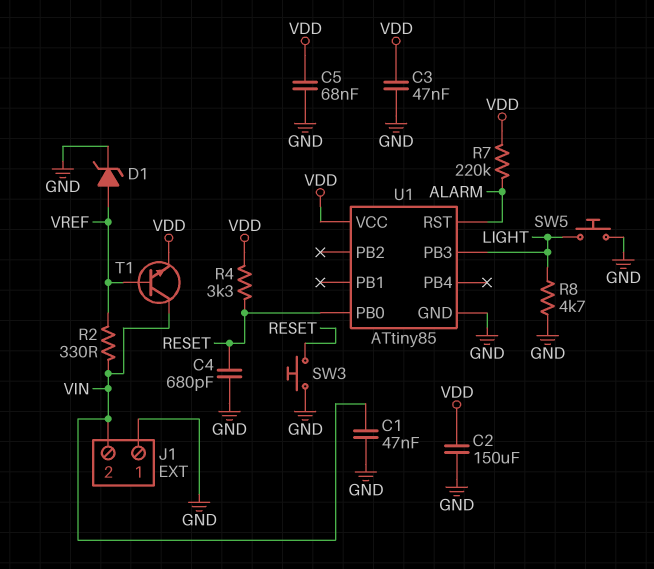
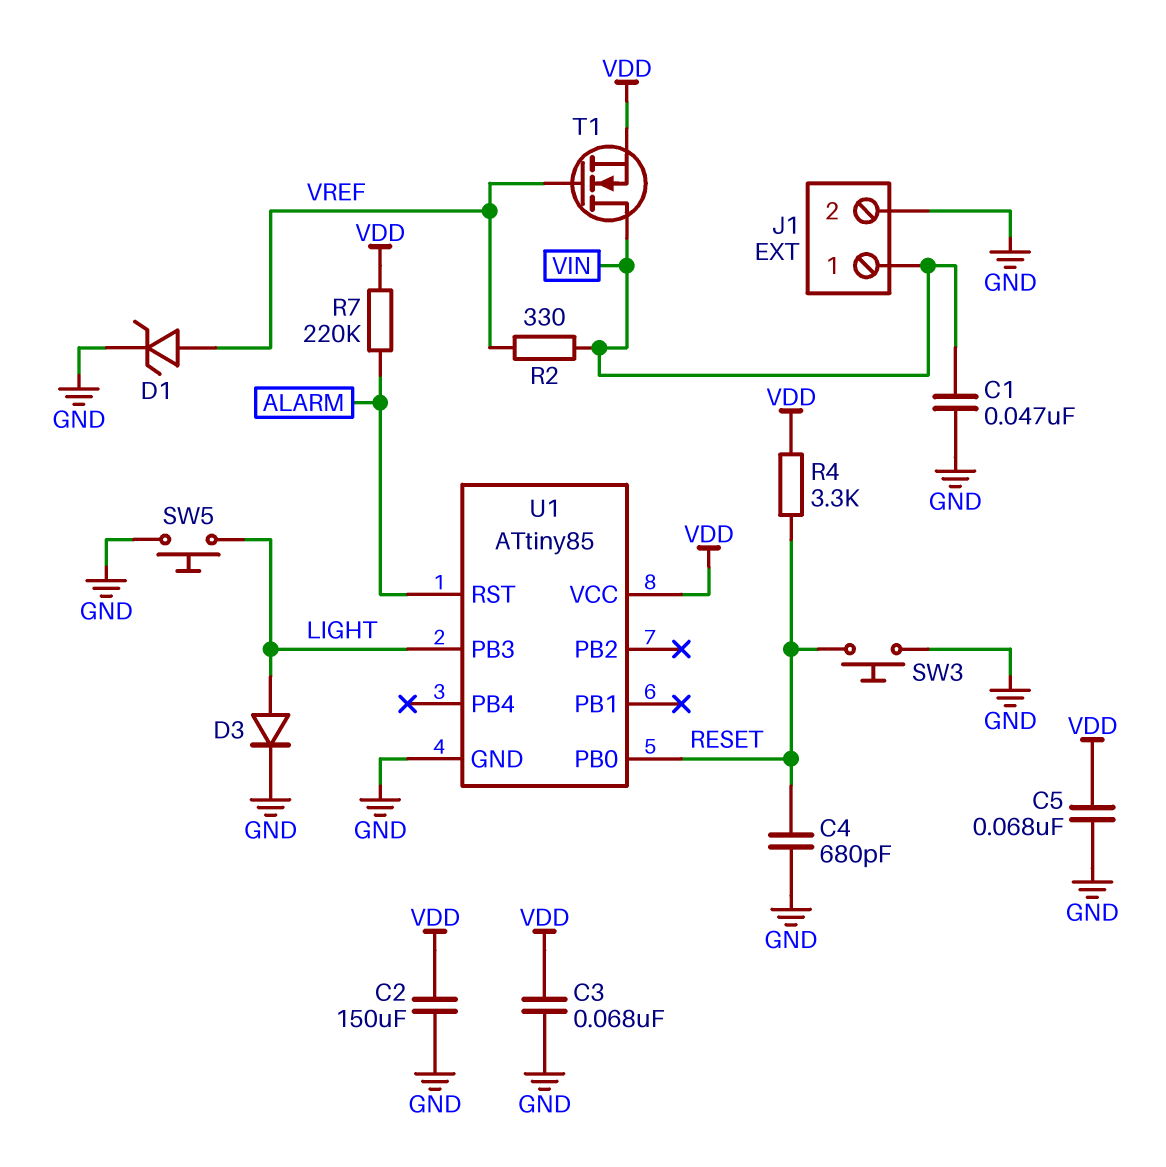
C3: 47nF (GND, VDD) -> 68nF (GND, VDD)
D3: none -> diode (A LIGHT, K GND)
J1 pin 1: GND -> VIN
J1 pin 2: VIN -> GND
R8: 4.7k (GND, LIGHT) -> none
T1: NPN (B VREF, C VIN, E VDD) -> NMOS (G VREF, D VIN, S VDD)

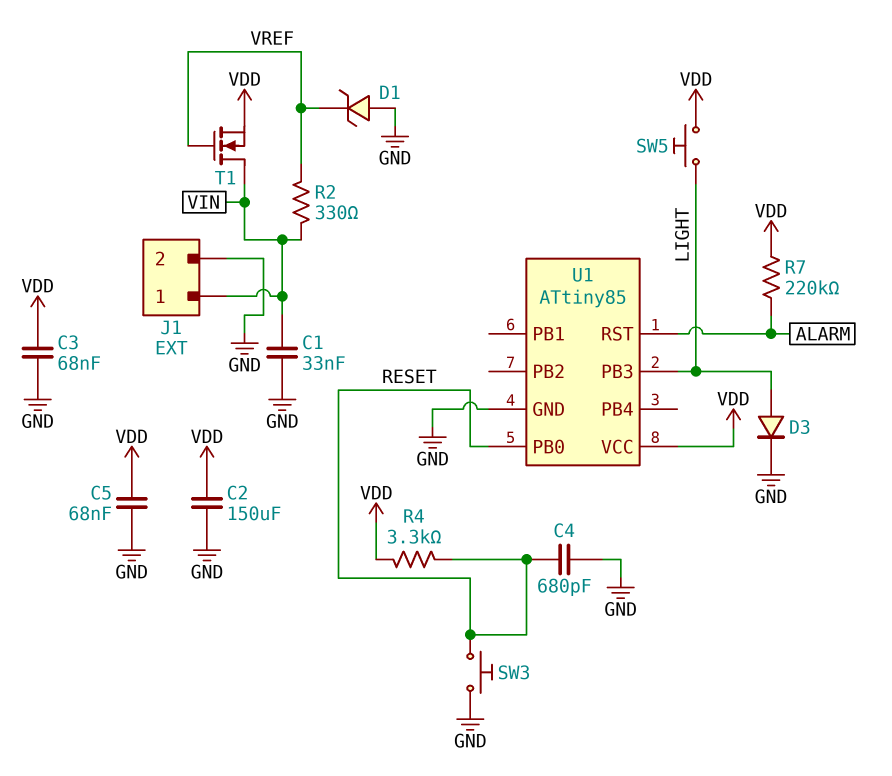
C1: 47nF (GND, VIN) -> 33nF (GND, VIN)
D1: zener (A VREF, K GND) -> zener (A GND, K VREF)
SW5: button (GND, LIGHT) -> button (LIGHT, VDD)

